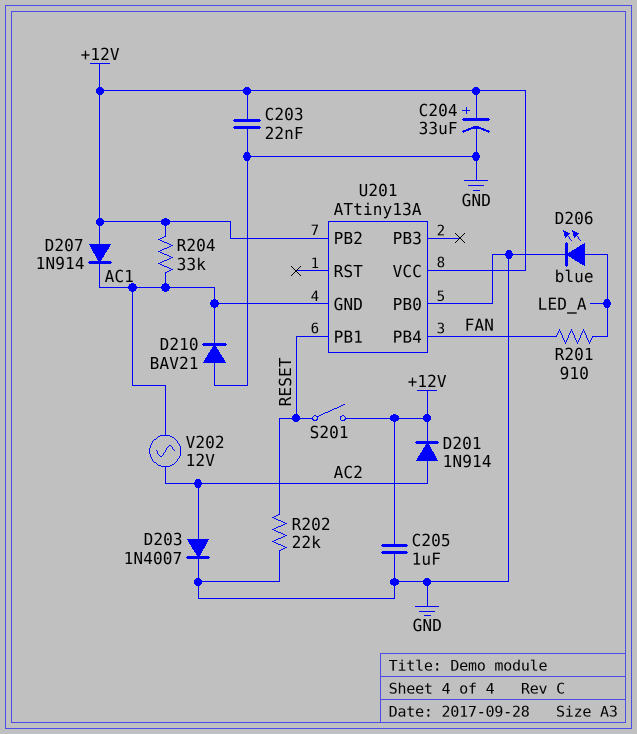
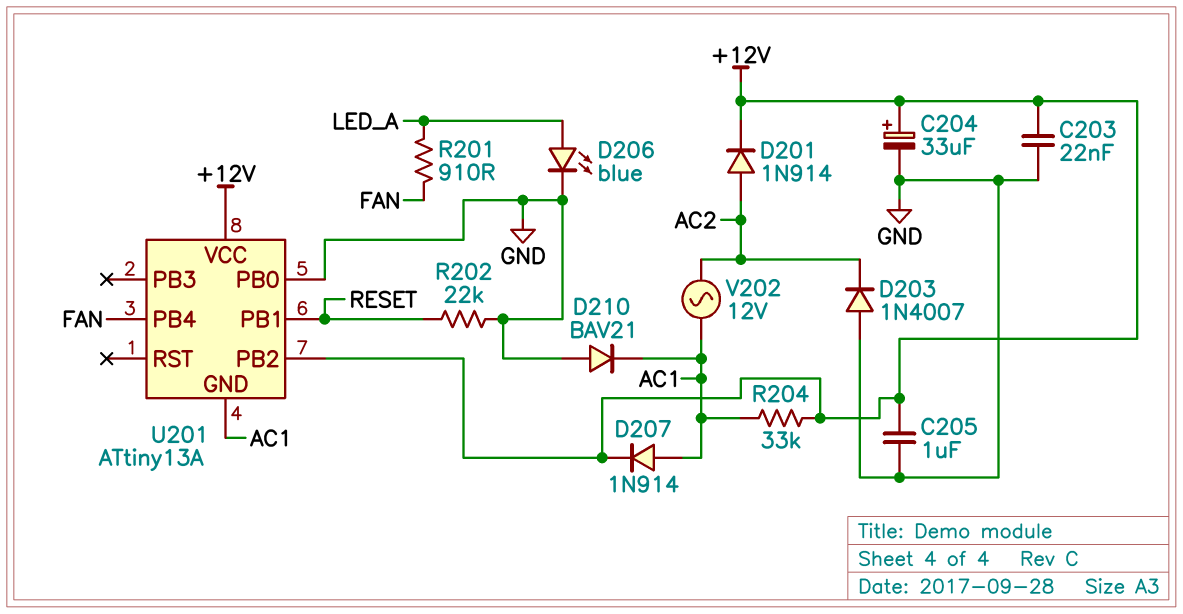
D203: diode 1N4007 (A AC2, K GND) -> diode 1N4007 (A GND, K AC2)
D207: diode 1N914 (A +12V, K AC1) -> diode 1N914 (A AC1, K +12V)
S201: switch (+12V, RESET) -> none

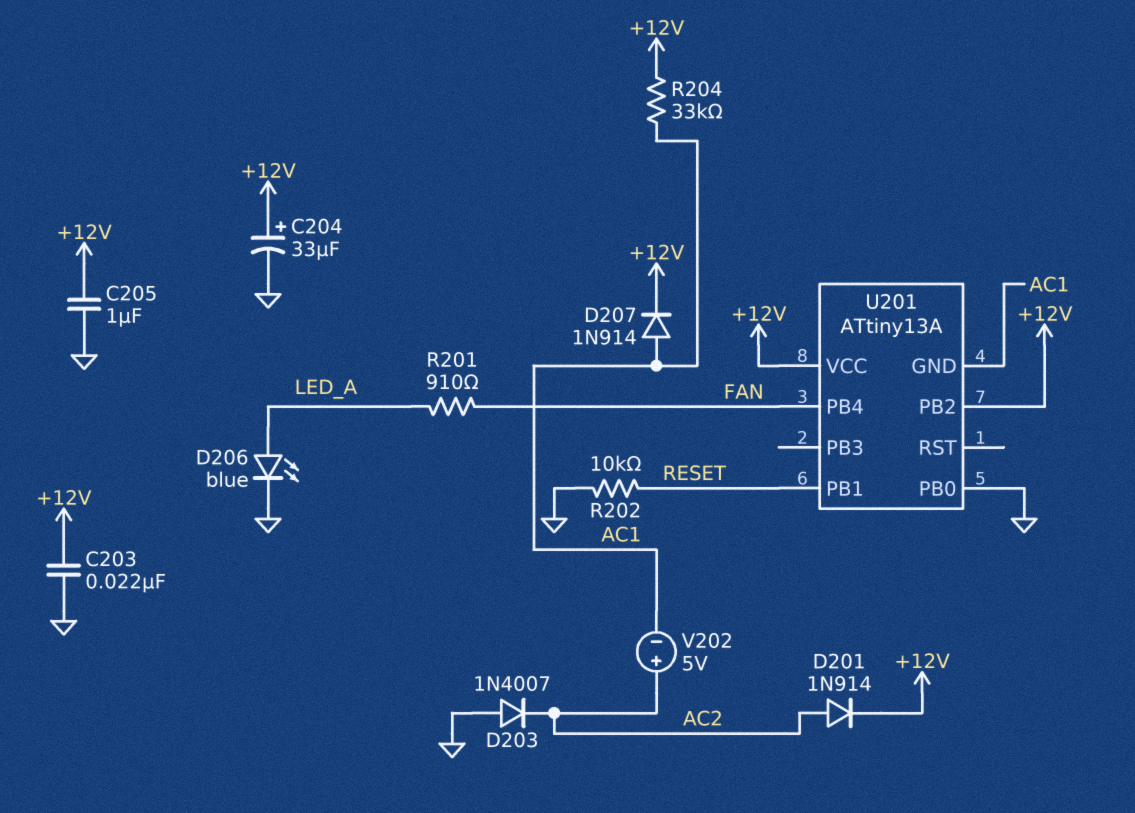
D210: diode BAV21 (A GND, K AC1) -> none
R202: 22k (GND, RESET) -> 10k (GND, RESET)
V202: AC 12V (AC1, AC2) -> 5V (plus AC2, minus AC1)

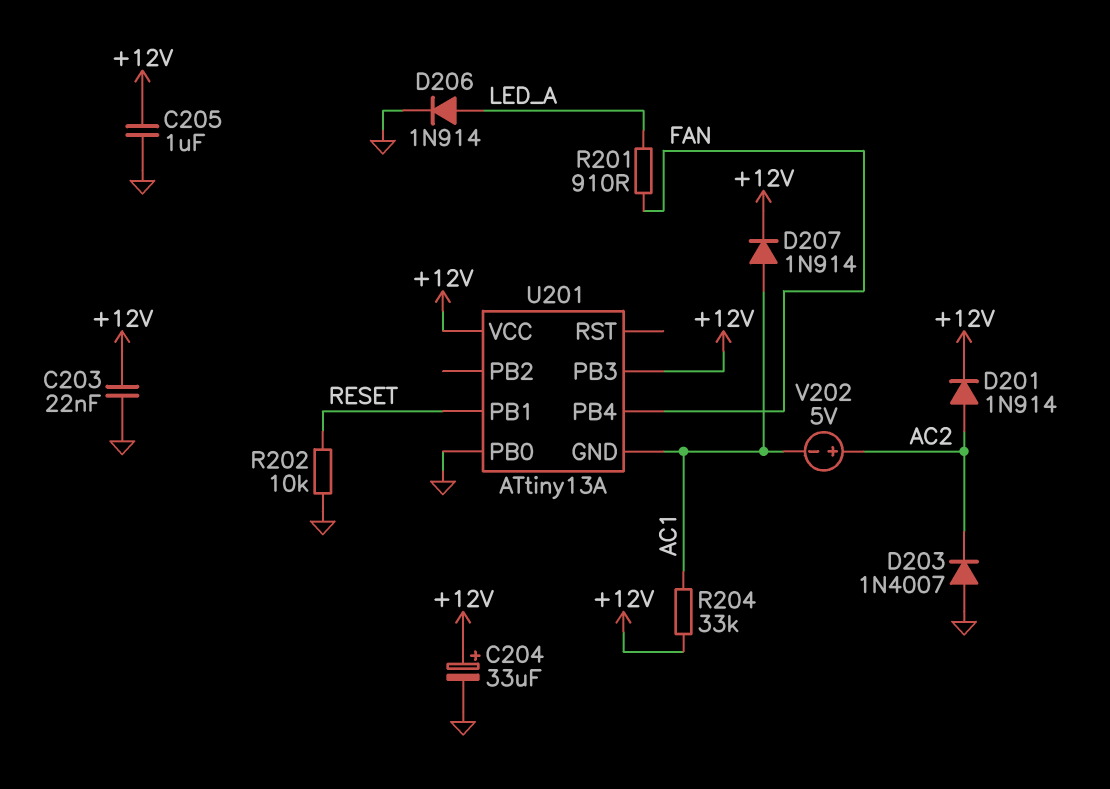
D206: LED blue (A LED_A, K GND) -> diode 1N914 (A LED_A, K GND)
U201 pin PB2: +12V -> none
U201 pin PB3: none -> +12V

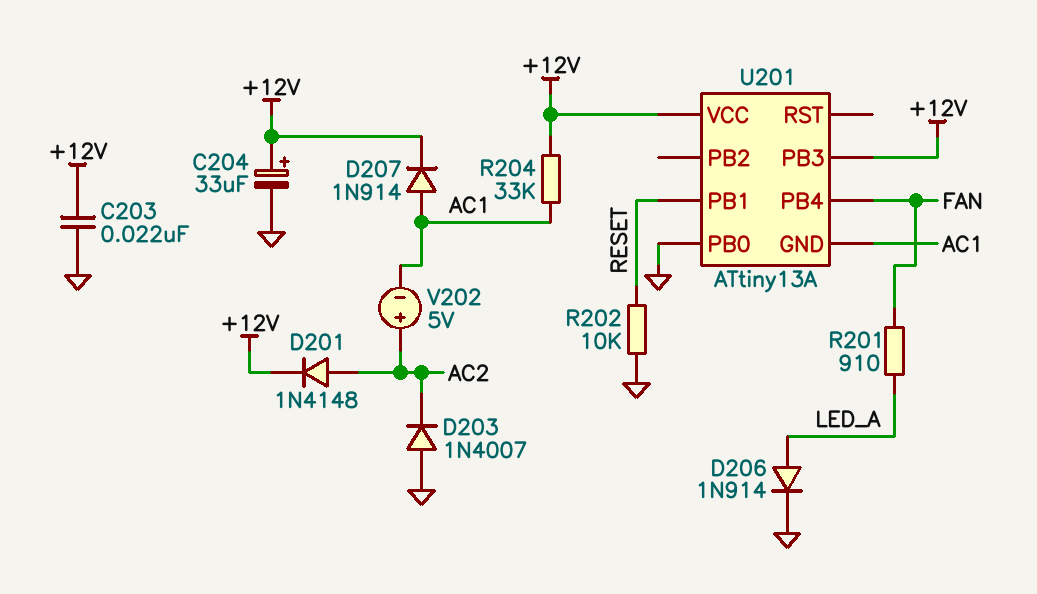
C205: 1uF (+12V, GND) -> none
D201: diode 1N914 (A AC2, K +12V) -> diode 1N4148 (A AC2, K +12V)

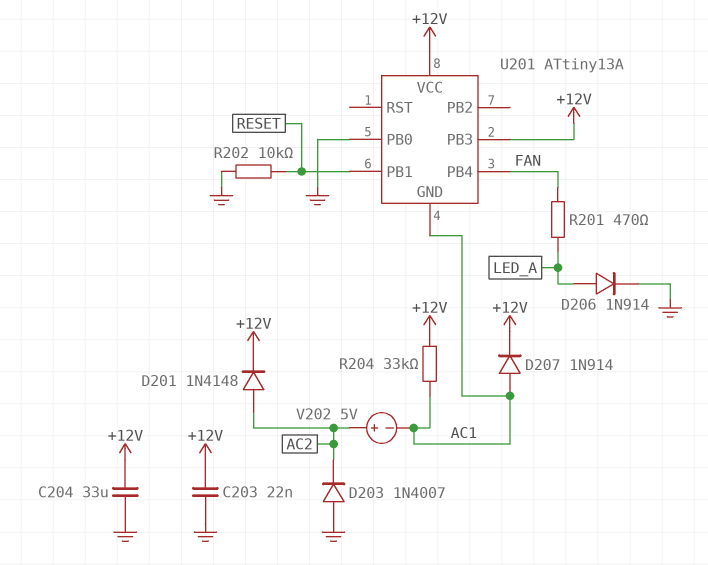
C204: 33uF (plus +12V, minus GND) -> 33uF (+12V, GND)
R201: 910 (FAN, LED_A) -> 470 (FAN, LED_A)

